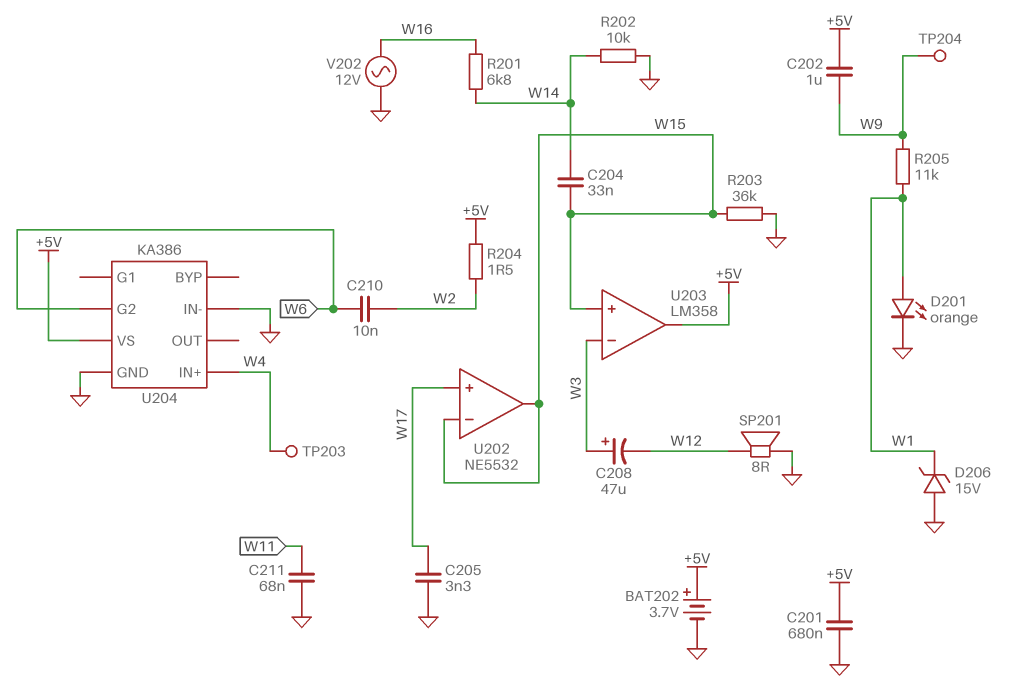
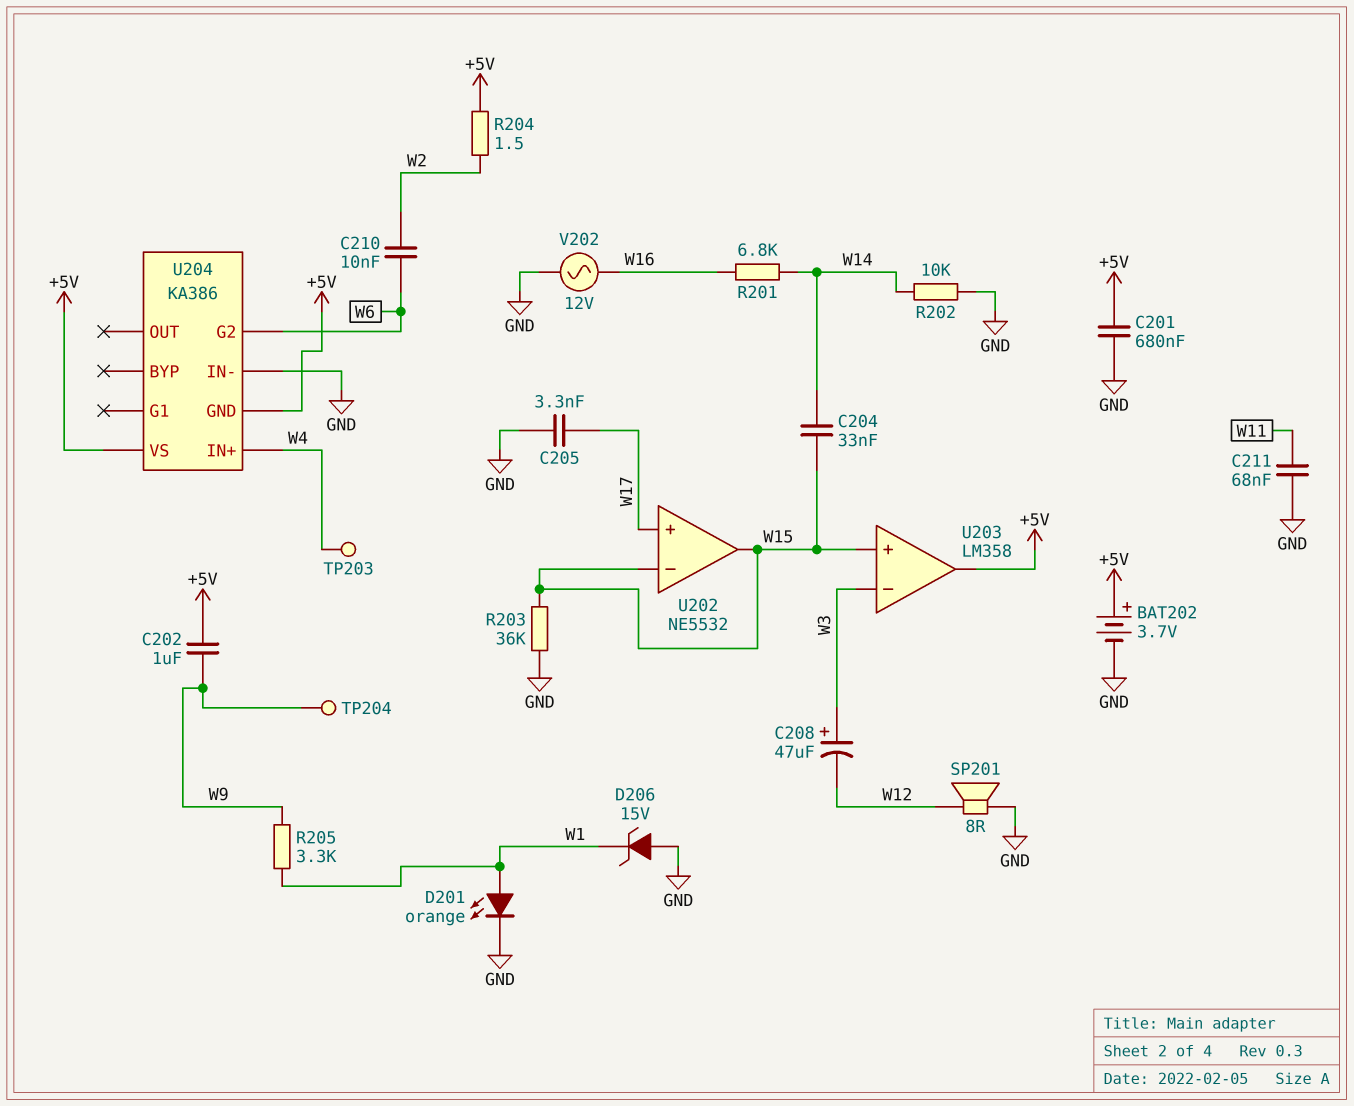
R205: 11k (W1, W9) -> 3.3k (W1, W9)
U204 pin GND: GND -> +5V

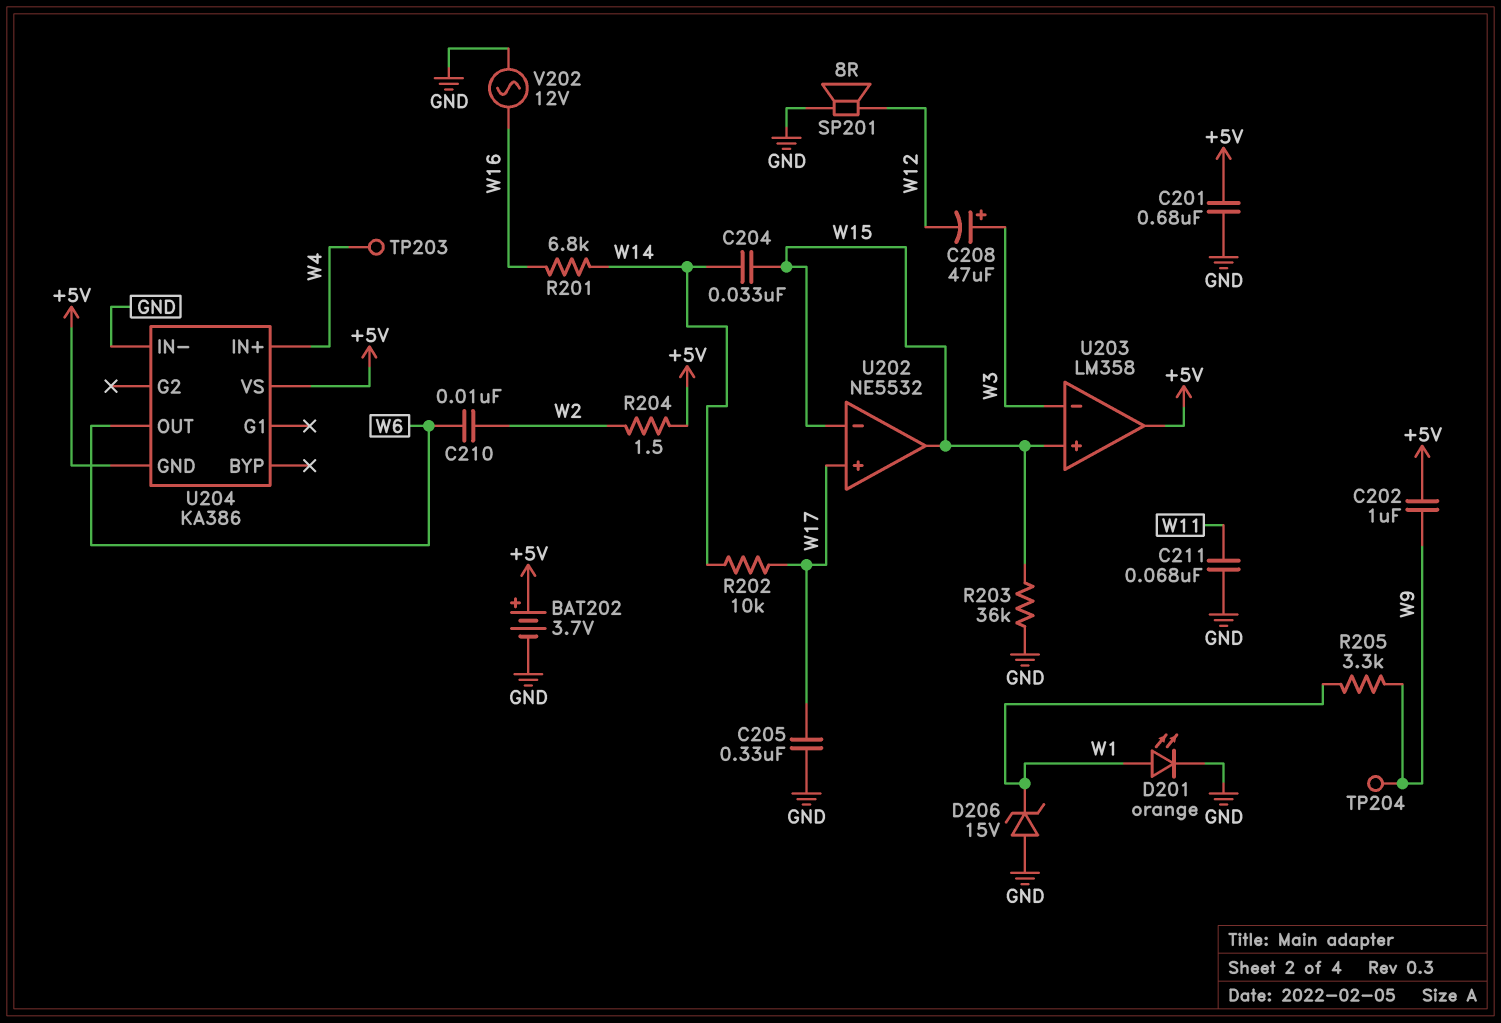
C205: 3.3nF (GND, W17) -> 330nF (GND, W17)
R202: 10k (GND, W14) -> 10k (W14, W17)
U204 pin G2: W6 -> none
U204 pin OUT: none -> W6

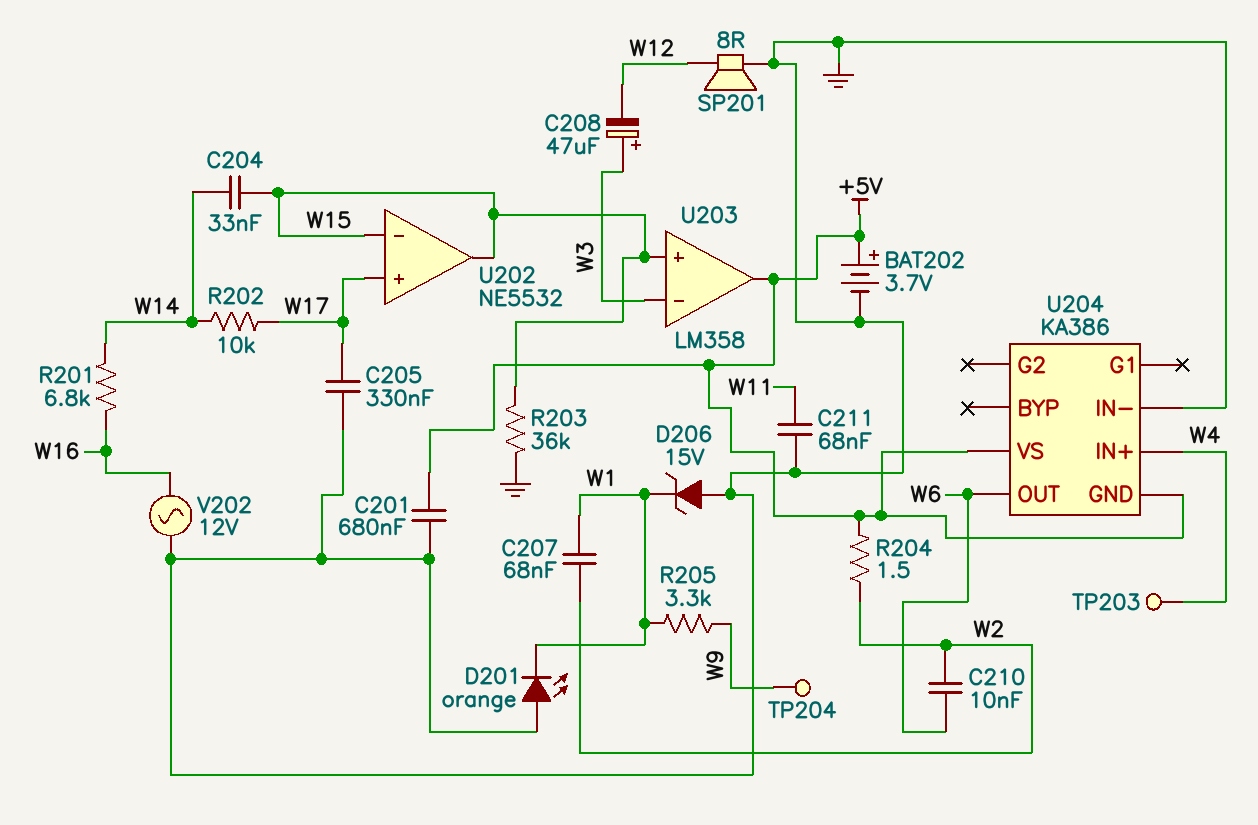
C202: 1uF (+5V, W9) -> none
C207: none -> 68nF (W1, W2)
D201: LED orange (A W1, K GND) -> LED orange (A GND, K W1)

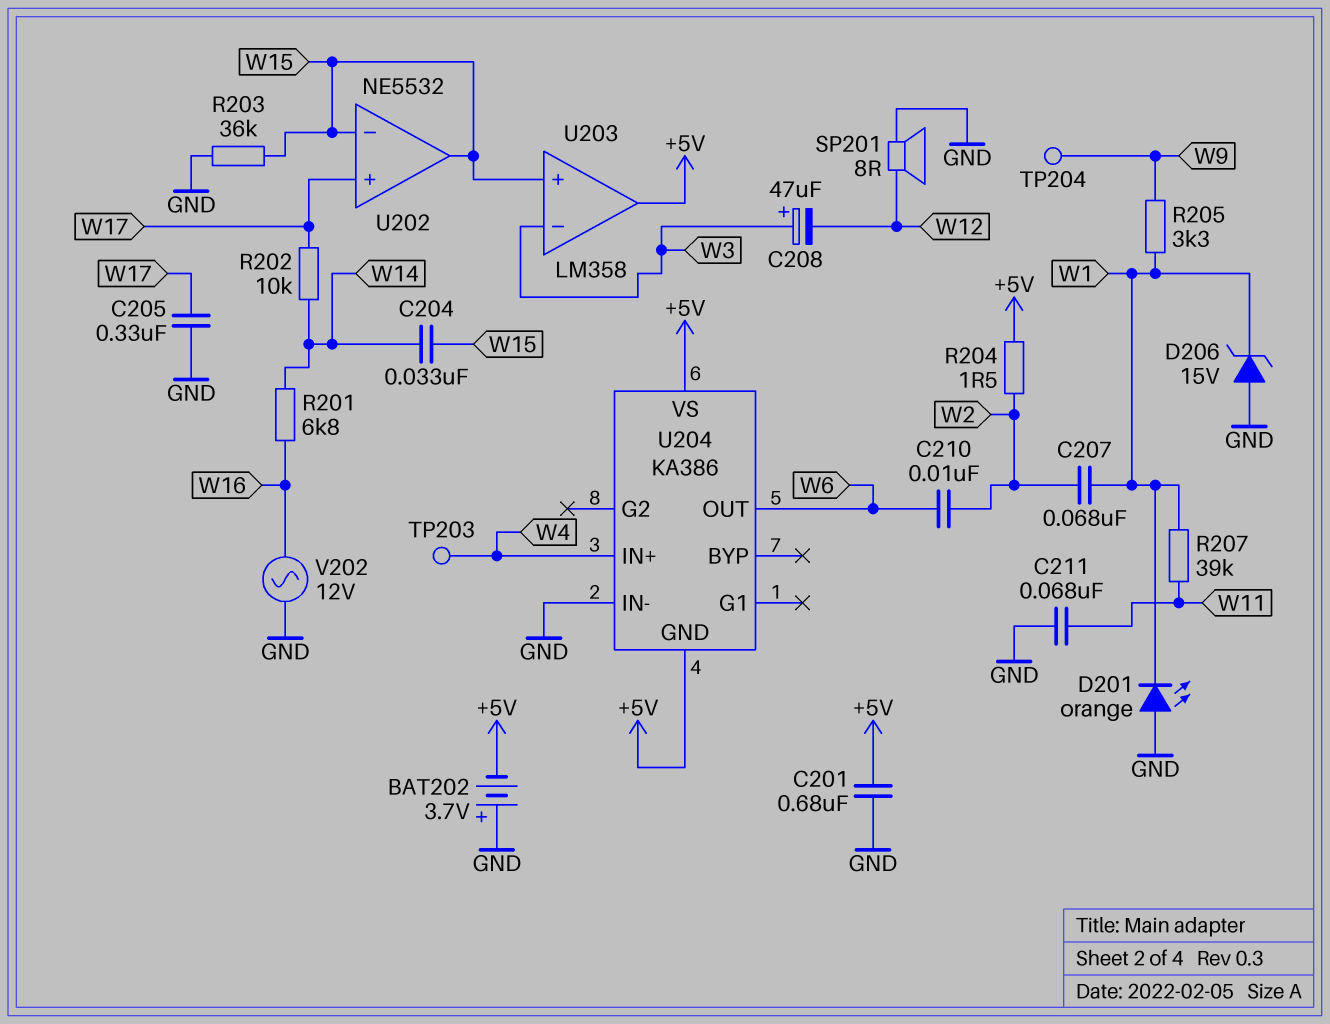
BAT202: 3.7V (plus +5V, minus GND) -> 3.7V (plus GND, minus +5V)
R207: none -> 39k (W1, W11)

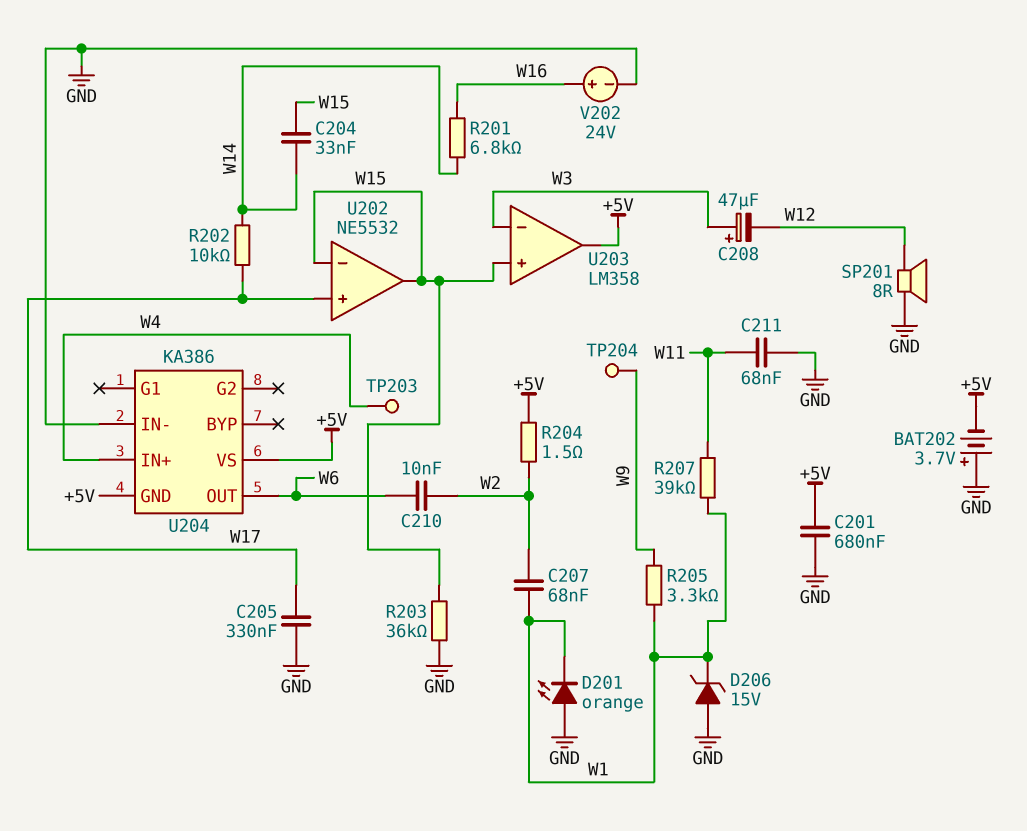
V202: AC 12V (GND, W16) -> 24V (plus W16, minus GND)

